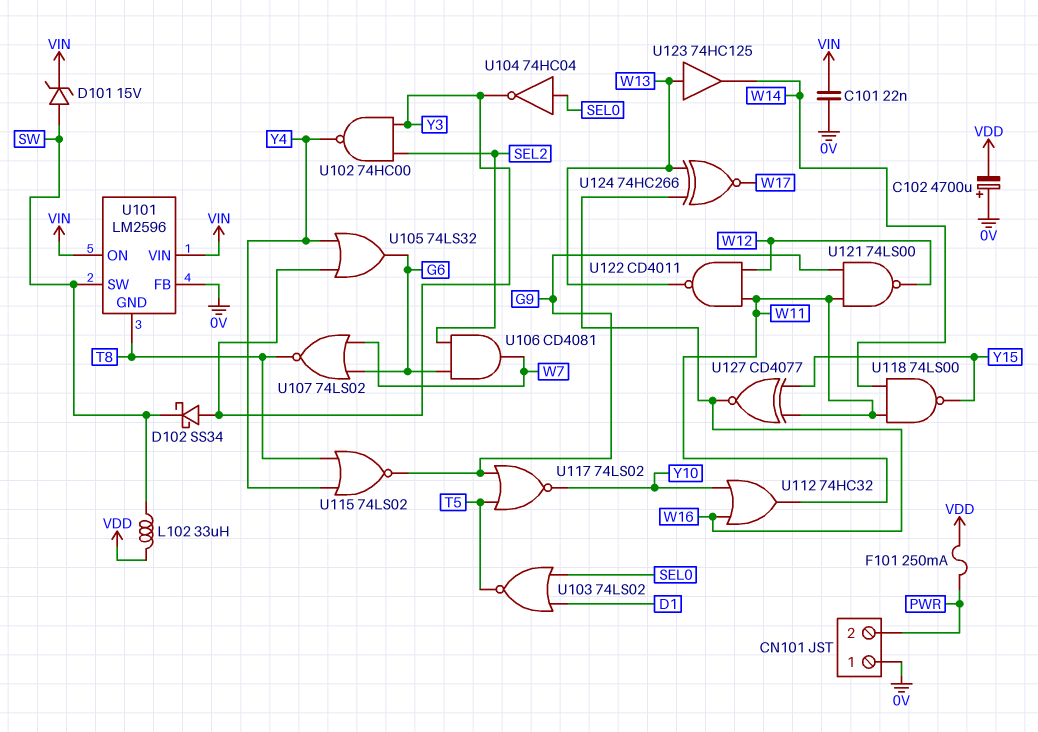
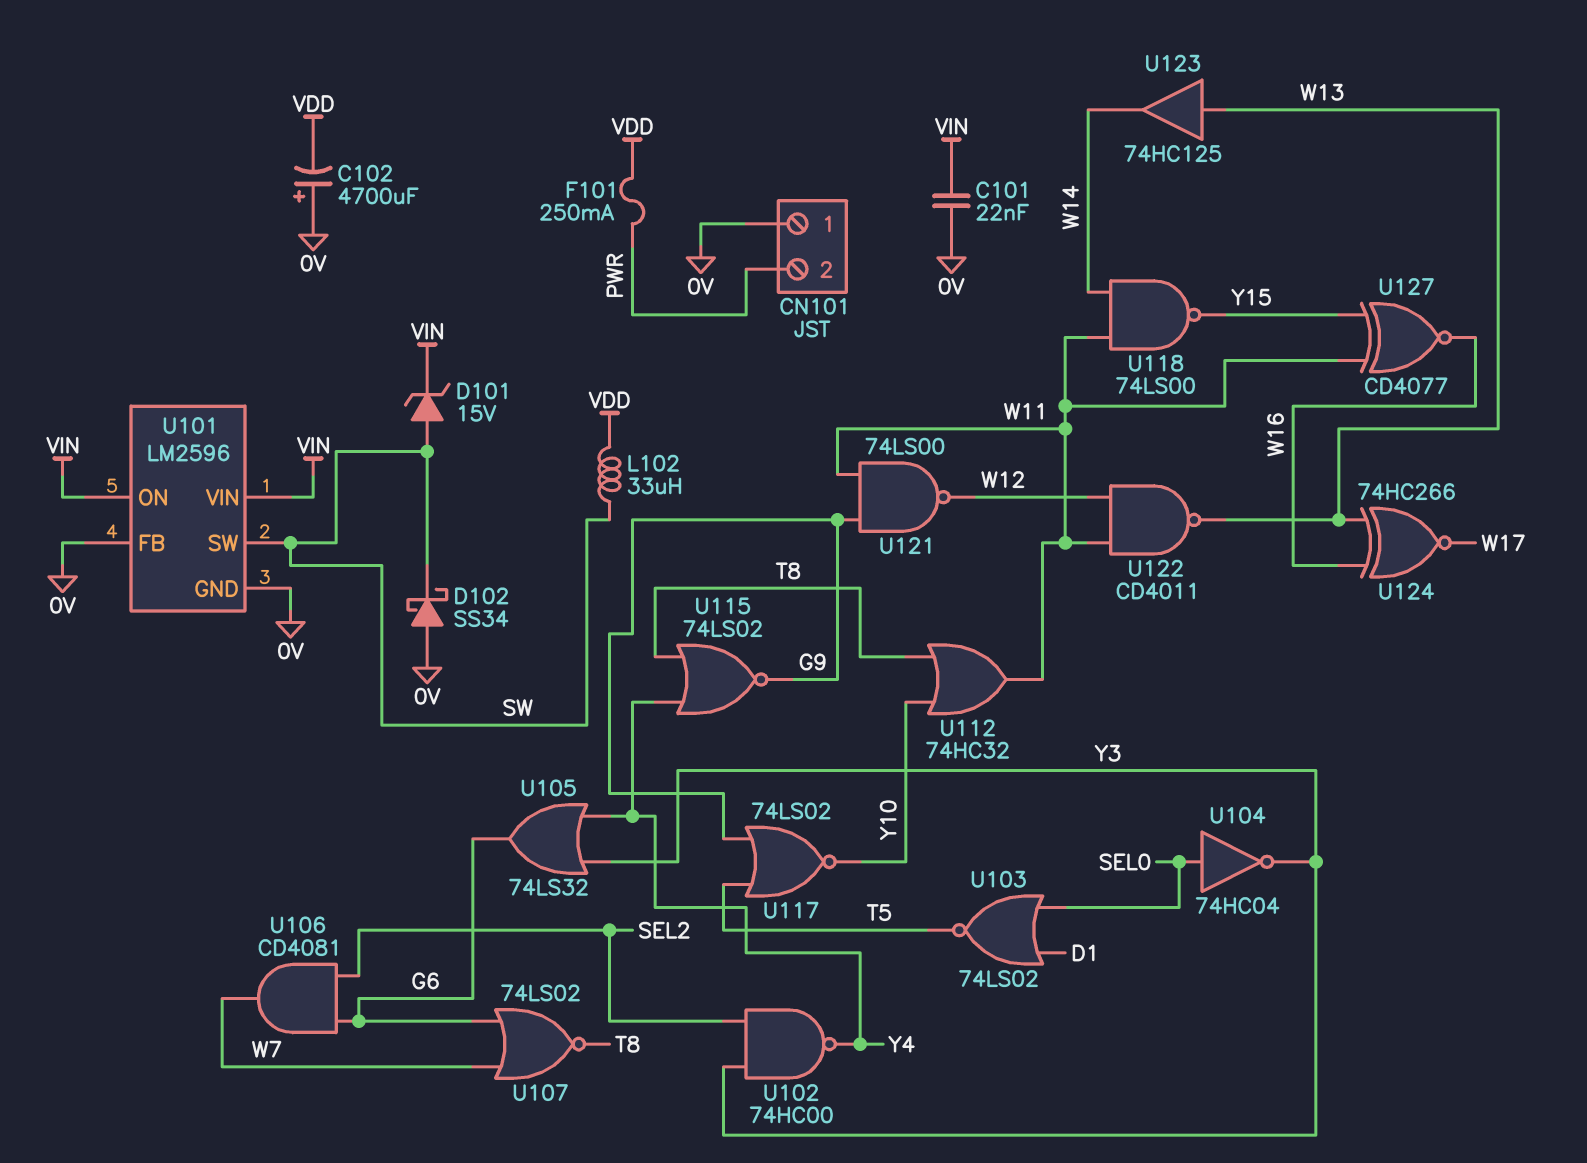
D102: schottky SS34 (A Y3, K SW) -> schottky SS34 (A 0V, K SW)
U101 pin GND: T8 -> 0V
U112: OR 74HC32 (in W16, in Y10, out W11) -> OR 74HC32 (in T8, in Y10, out W11)

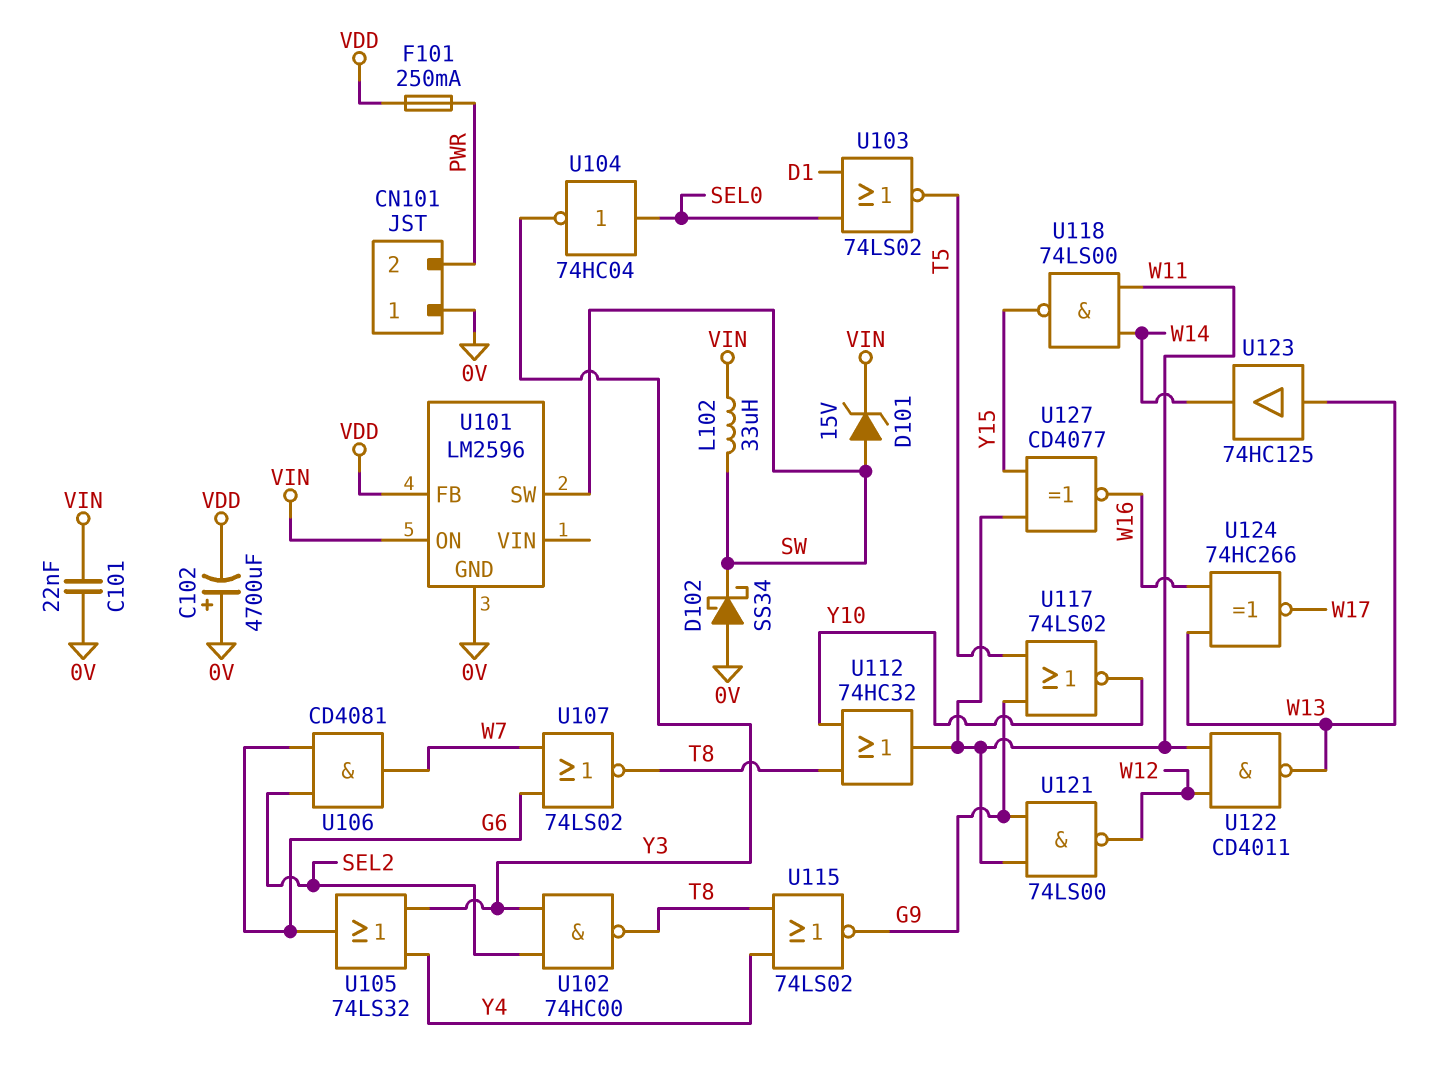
L102: 33uH (SW, VDD) -> 33uH (SW, VIN)
U101 pin FB: 0V -> VDD
U101 pin VIN: VIN -> none
U102: NAND 74HC00 (in SEL2, in Y3, out Y4) -> NAND 74HC00 (in SEL2, in Y3, out T8)

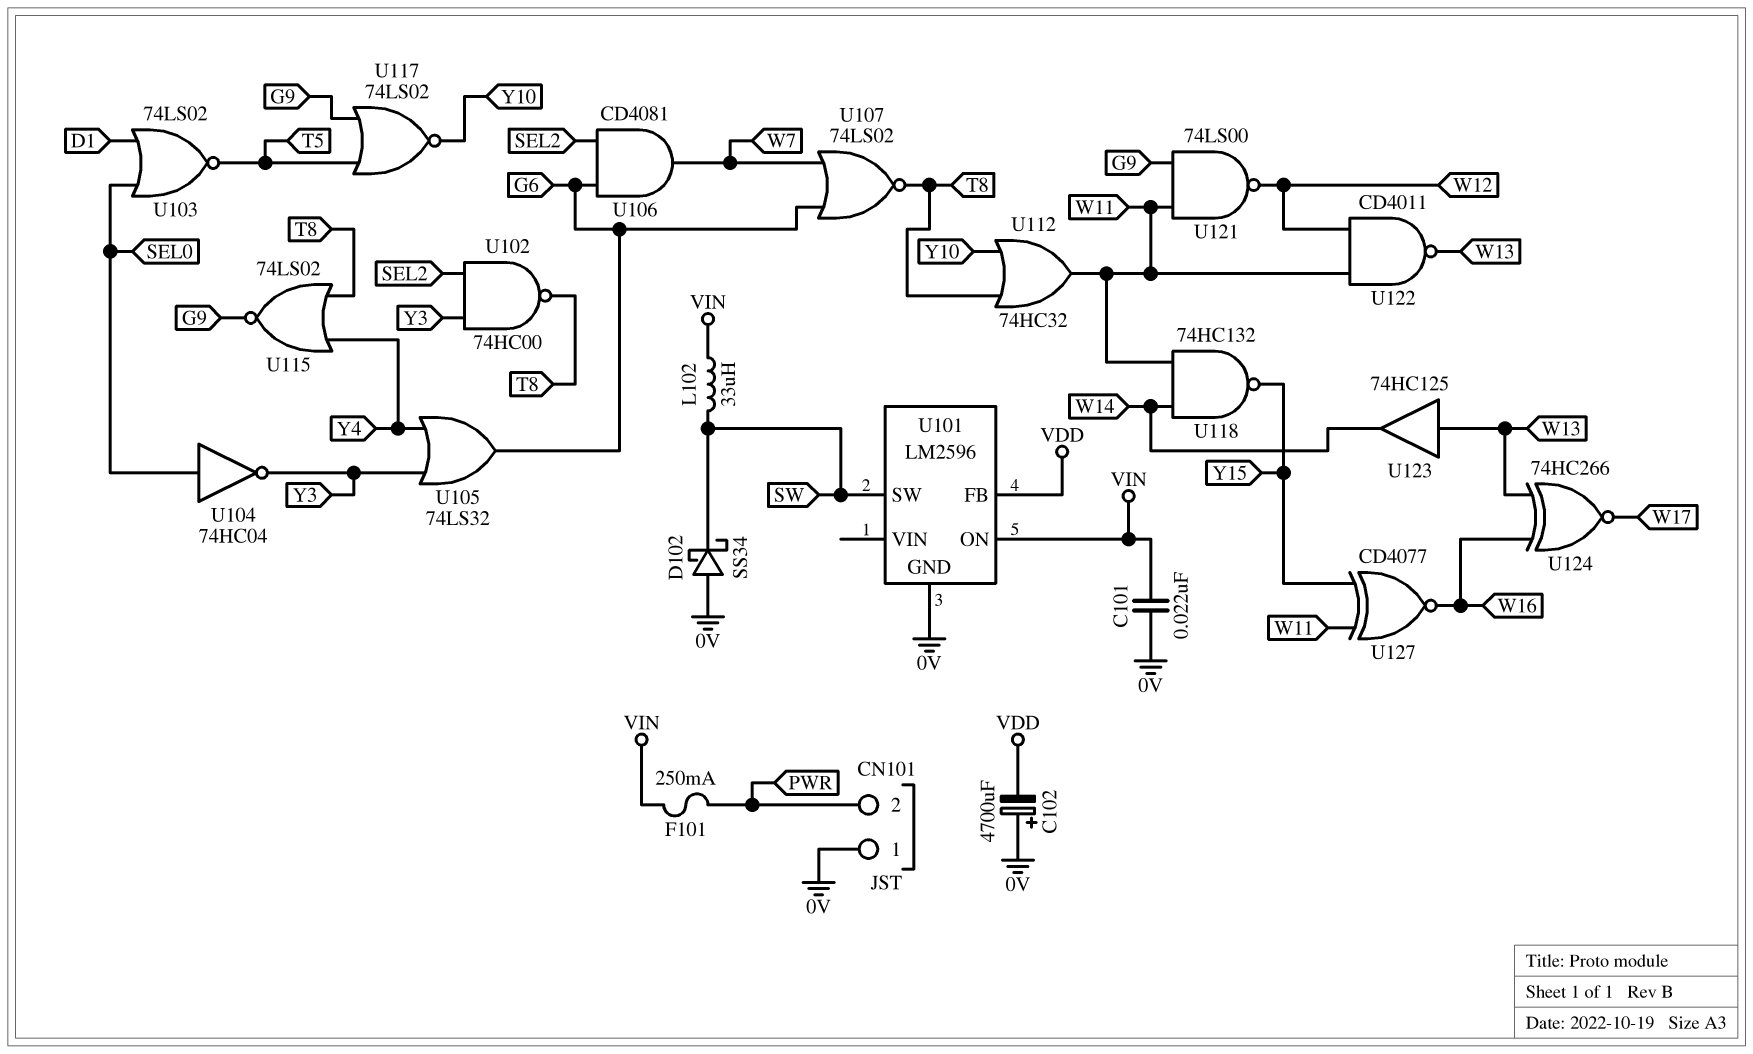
D101: zener 15V (A SW, K VIN) -> none
F101: 250mA (PWR, VDD) -> 250mA (PWR, VIN)
U118: NAND 74LS00 (in W11, in W14, out Y15) -> NAND 74HC132 (in W11, in W14, out Y15)

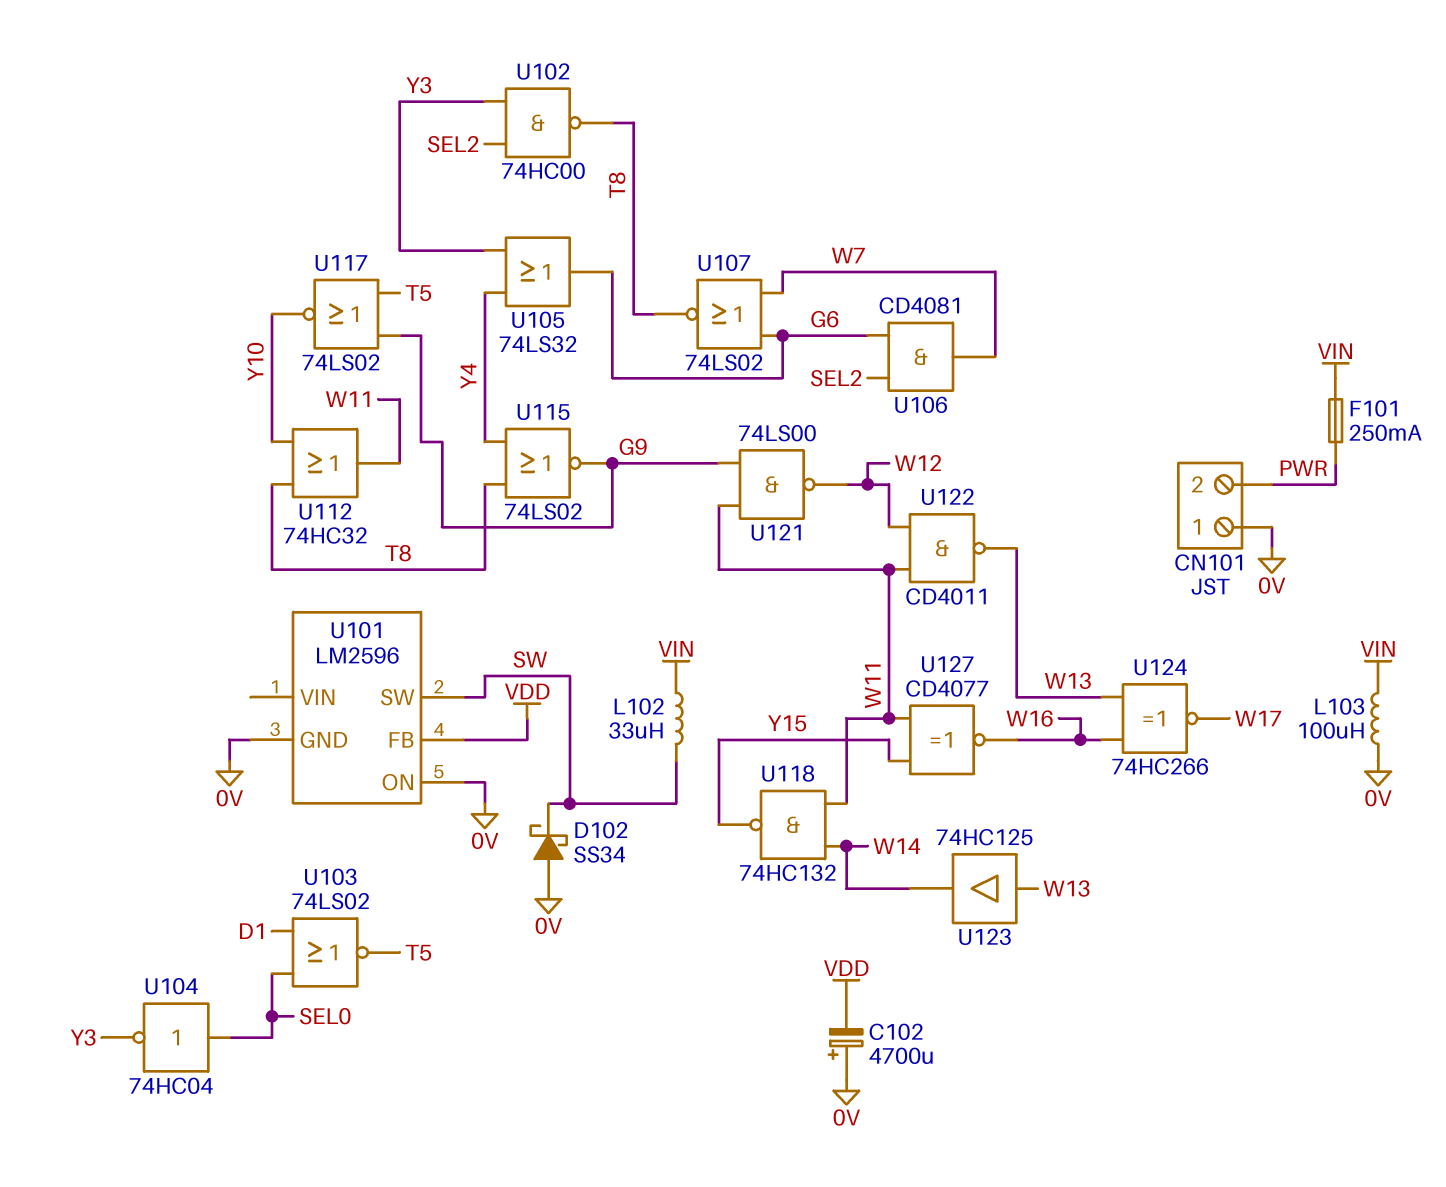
C101: 22nF (0V, VIN) -> none
L103: none -> 100uH (0V, VIN)
U101 pin ON: VIN -> 0V

